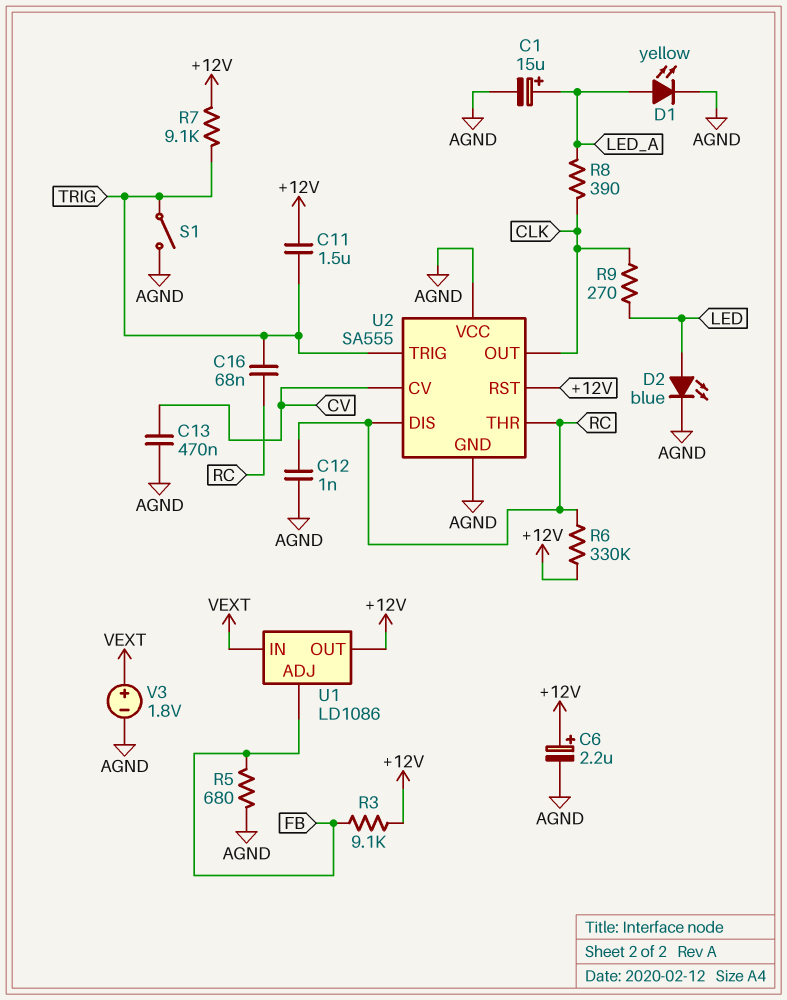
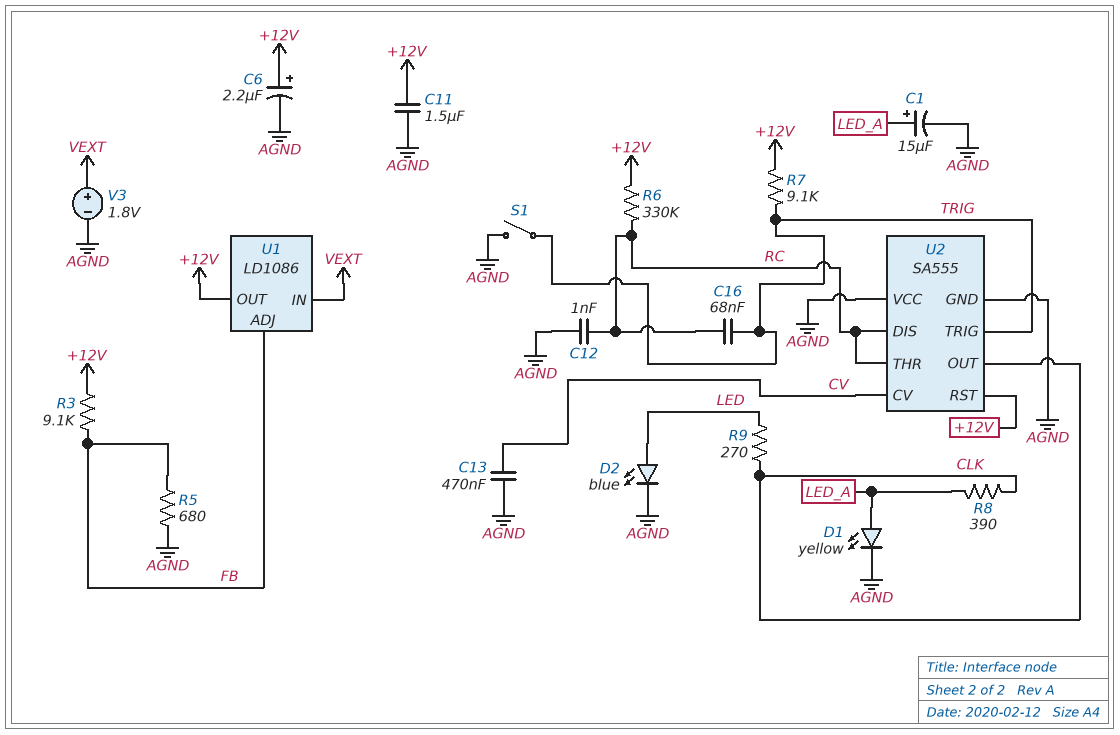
C11: 1.5uF (+12V, TRIG) -> 1.5uF (+12V, AGND)

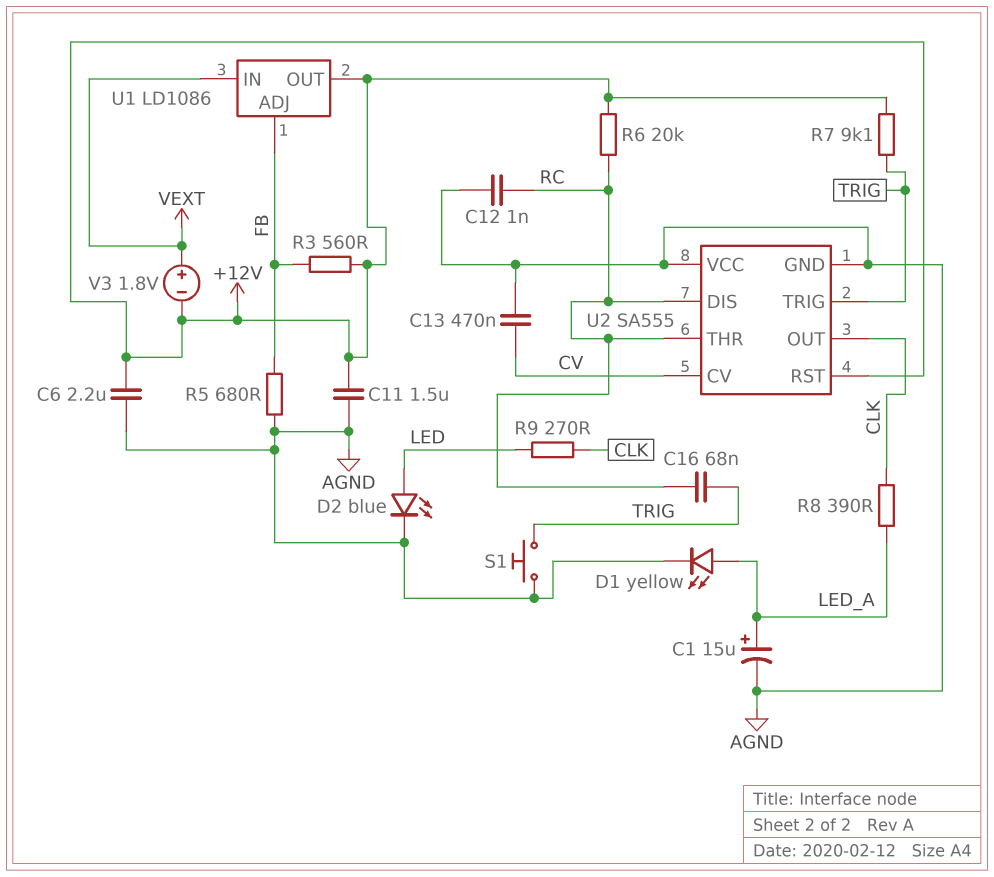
C6: 2.2uF (plus +12V, minus AGND) -> 2.2uF (+12V, AGND)
R3: 9.1k (+12V, FB) -> 560 (+12V, FB)
R6: 330k (+12V, RC) -> 20k (+12V, RC)
S1: switch (AGND, TRIG) -> button (AGND, TRIG)
V3: 1.8V (plus VEXT, minus AGND) -> 1.8V (plus VEXT, minus +12V)

